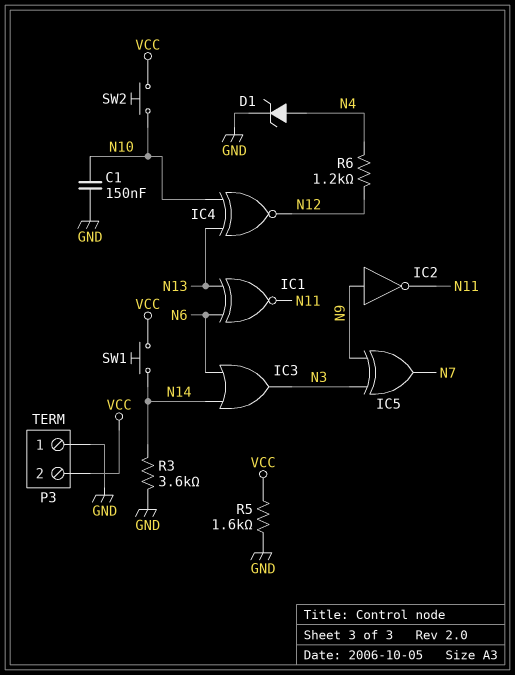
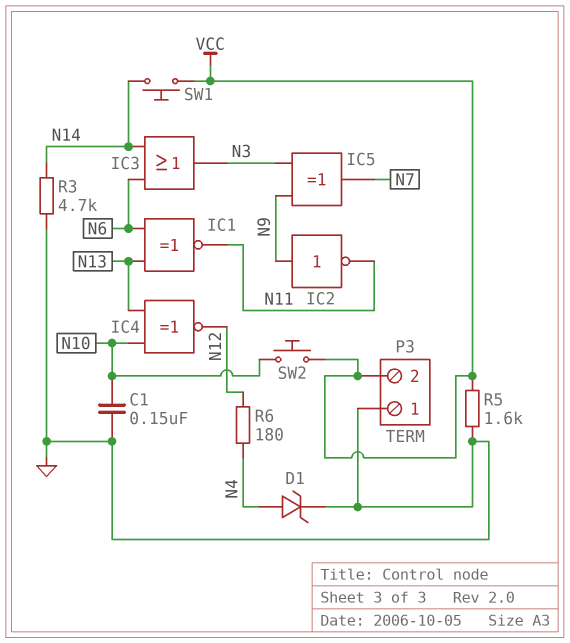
R3: 3.6k (GND, N14) -> 4.7k (GND, N14)
R6: 1.2k (N4, N12) -> 180 (N4, N12)

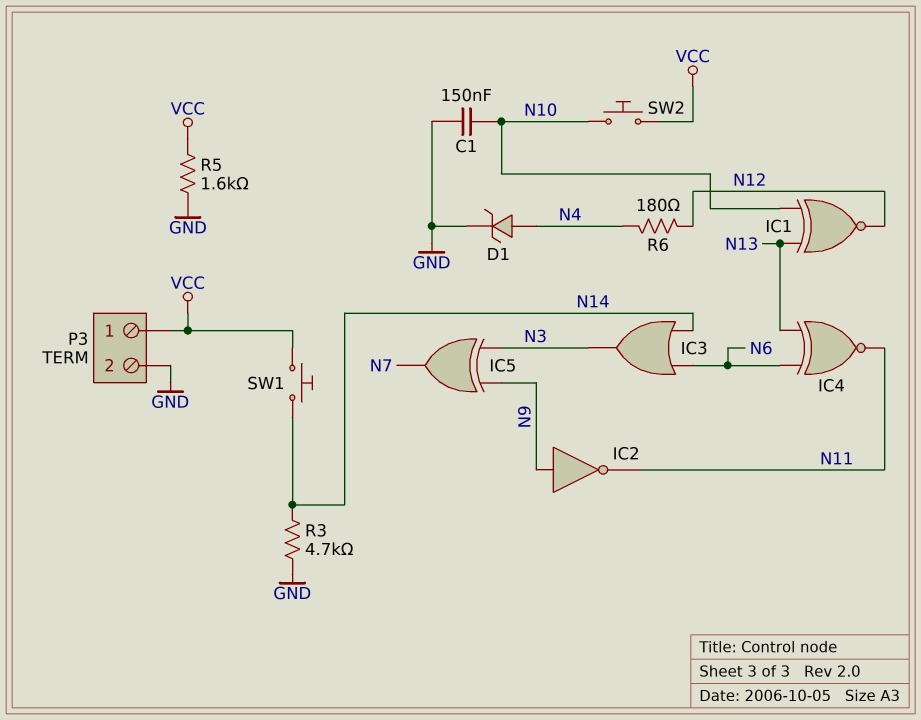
IC1: XNOR (in N6, in N13, out N11) -> XNOR (in N10, in N13, out N12)
IC4: XNOR (in N10, in N13, out N12) -> XNOR (in N6, in N13, out N11)
P3 pin 1: GND -> VCC
P3 pin 2: VCC -> GND

